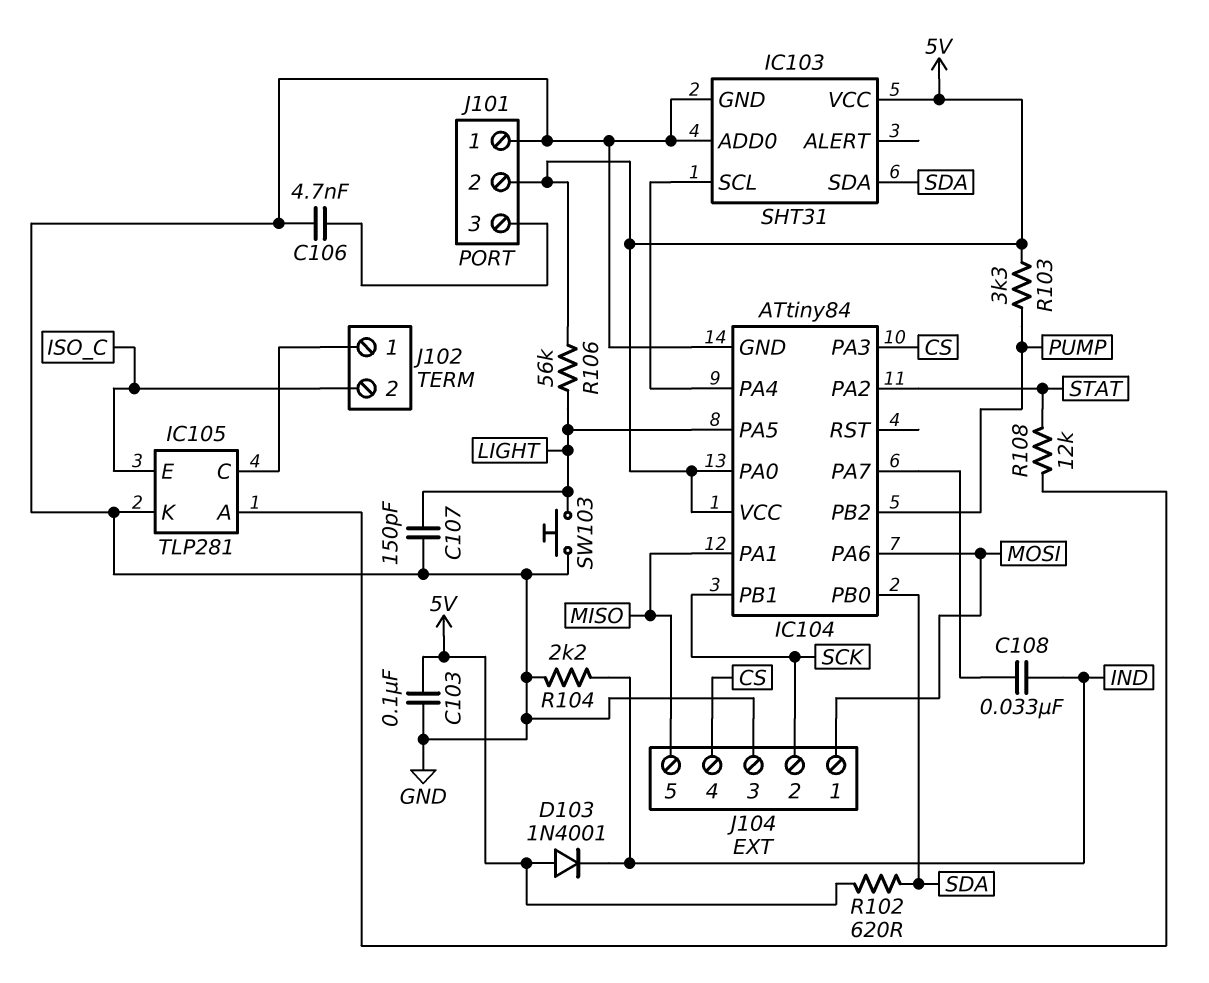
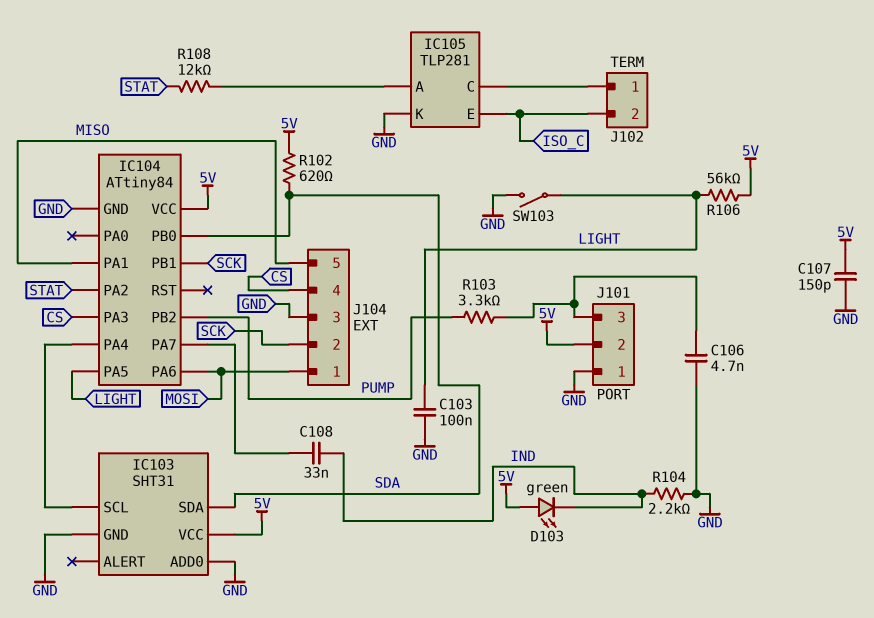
C103: 100nF (5V, GND) -> 100nF (GND, LIGHT)
C107: 150pF (GND, LIGHT) -> 150pF (5V, GND)
D103: diode 1N4001 (A 5V, K IND) -> LED green (A 5V, K IND)
IC104 pin PA0: 5V -> none
R103: 3.3k (5V, PUMP) -> 3.3k (J101/3, PUMP)
SW103: button (GND, LIGHT) -> switch (GND, LIGHT)

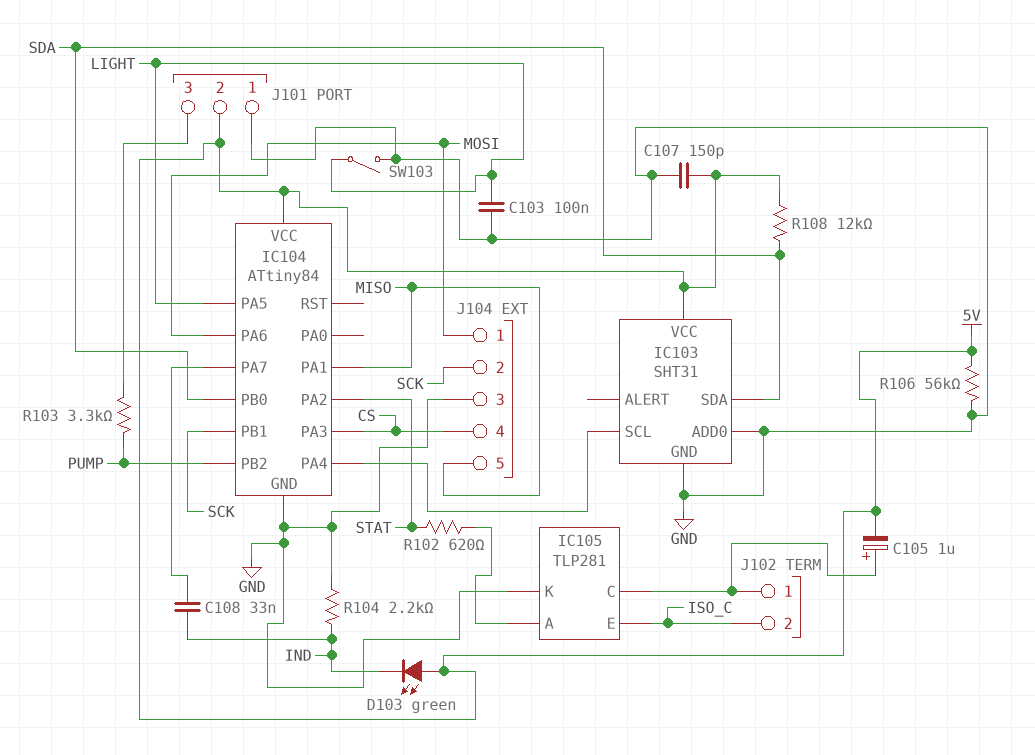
C105: none -> 1uF (plus IC105/C, minus 5V)
C106: 4.7nF (GND, J101/3) -> none
R102: 620 (5V, SDA) -> 620 (IC105/A, STAT)
R106: 56k (5V, LIGHT) -> 56k (5V, GND)
R108: 12k (IC105/A, STAT) -> 12k (5V, SDA)

